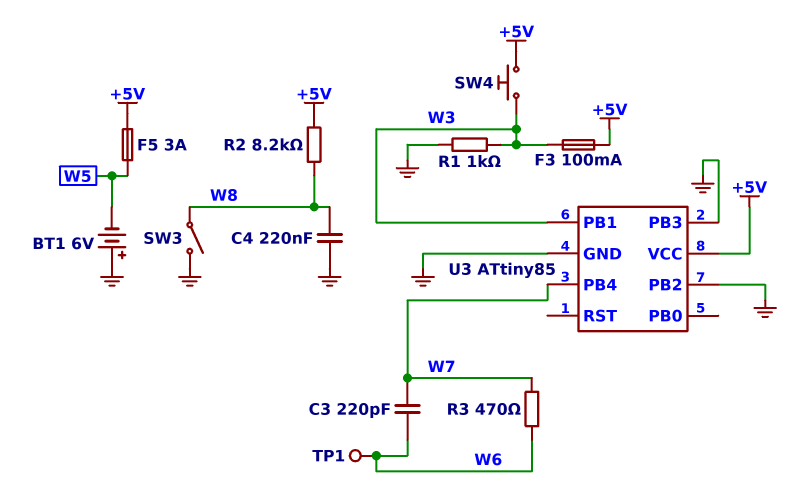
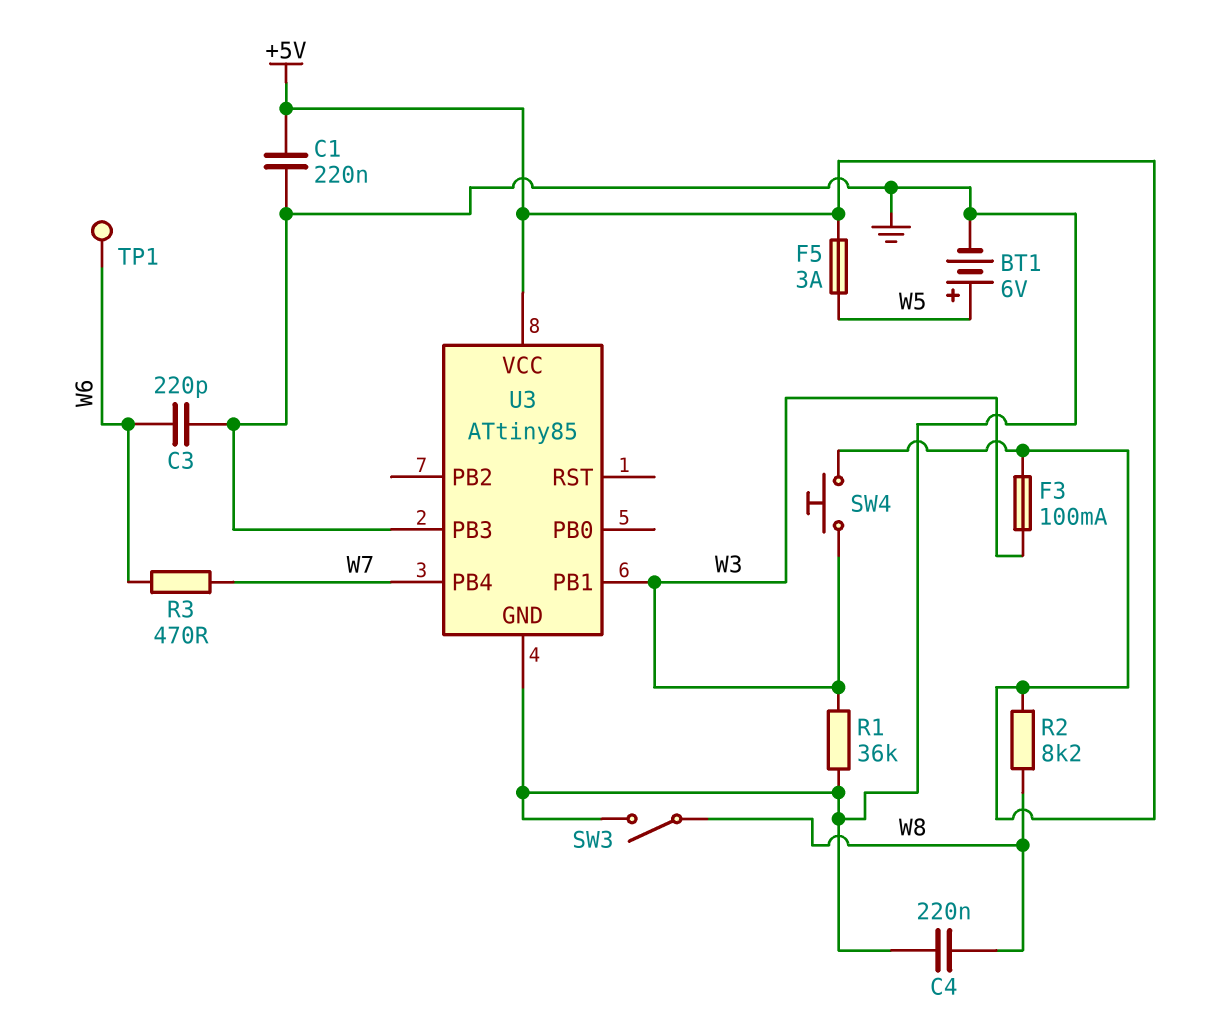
BT1: 6V (plus GND, minus W5) -> 6V (plus W5, minus GND)
C1: none -> 220nF (+5V, GND)
C3: 220pF (W6, W7) -> 220pF (GND, W6)
R1: 1k (GND, W3) -> 36k (GND, W3)
U3 pin PB2: GND -> none

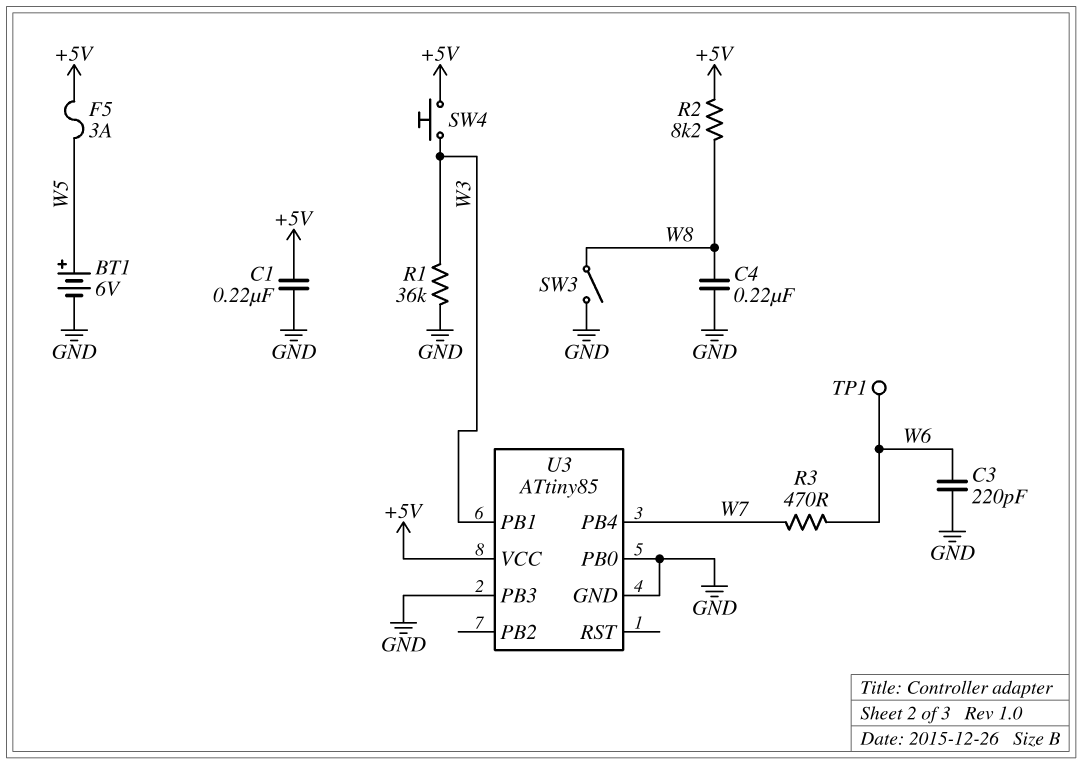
F3: 100mA (+5V, W3) -> none
U3 pin PB0: none -> GND

